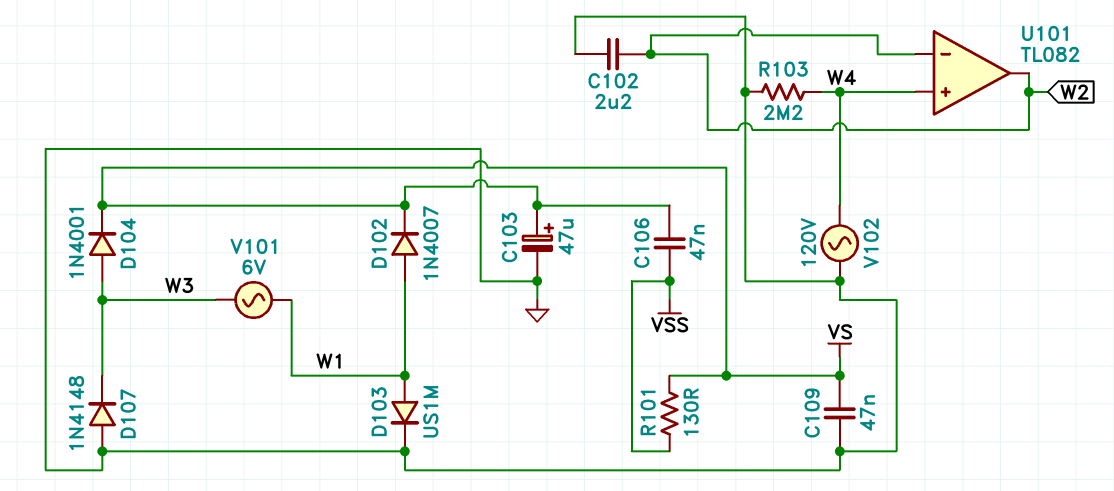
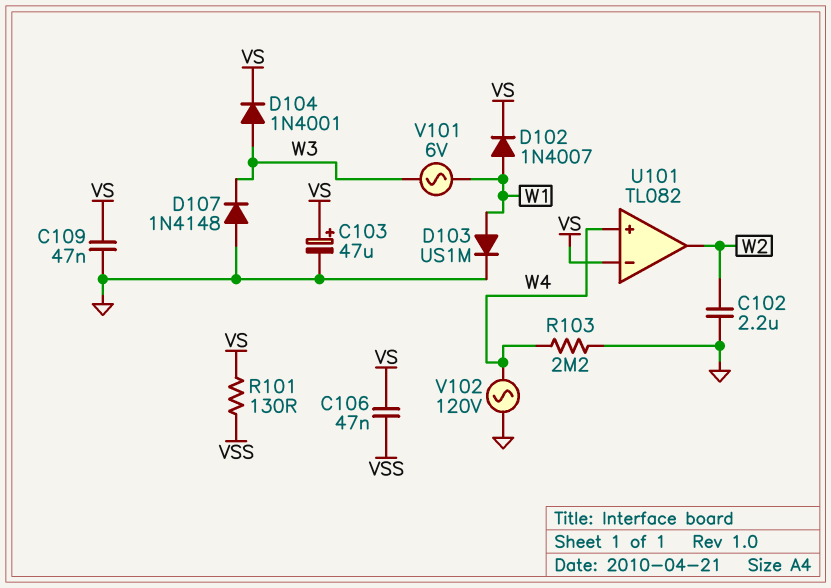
U101 pin in-: W2 -> VS

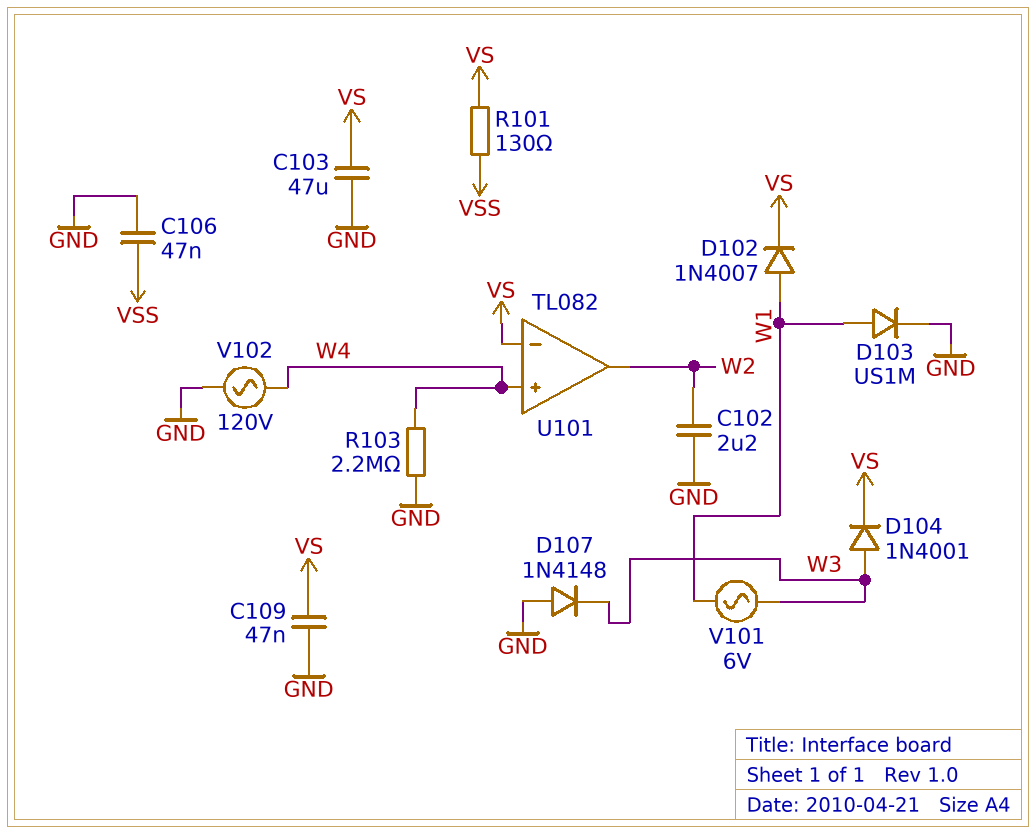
C103: 47uF (plus VS, minus GND) -> 47uF (GND, VS)
C106: 47nF (VS, VSS) -> 47nF (GND, VSS)

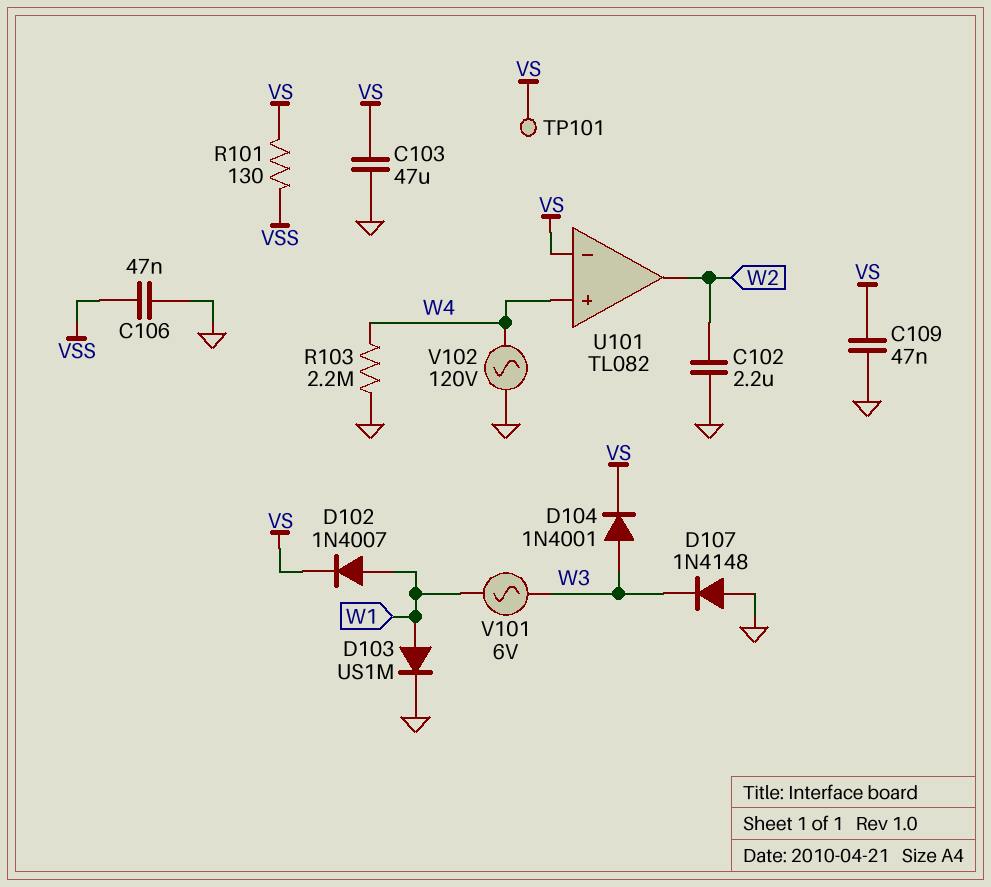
TP101: none -> test point (VS)

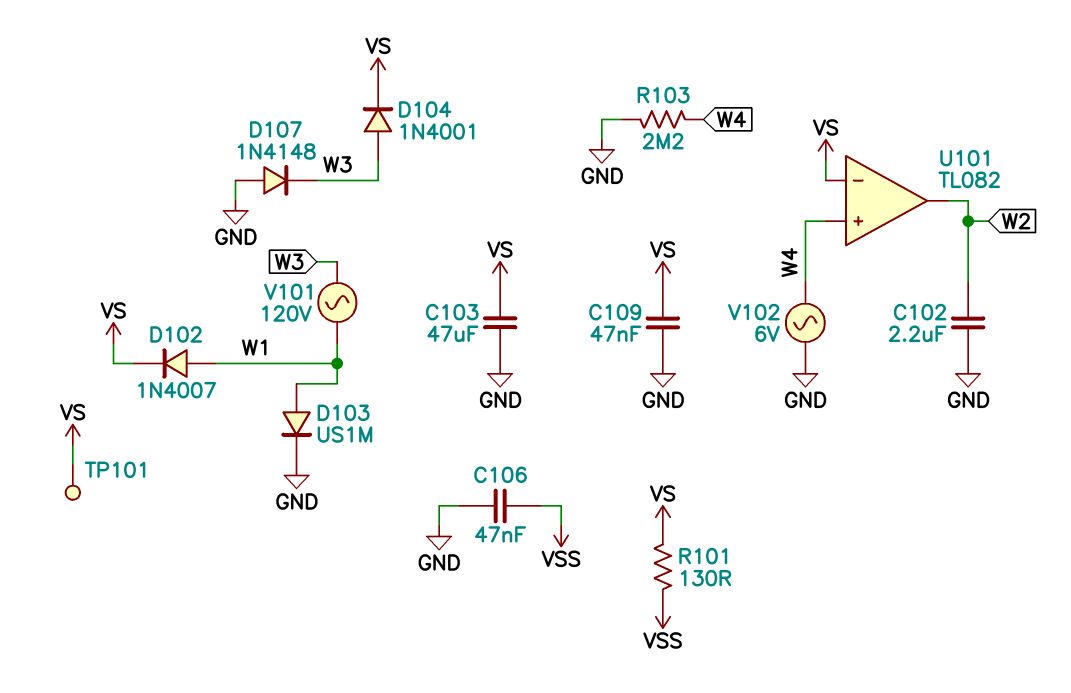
V101: AC 6V (W1, W3) -> AC 120V (W1, W3)
V102: AC 120V (GND, W4) -> AC 6V (GND, W4)

